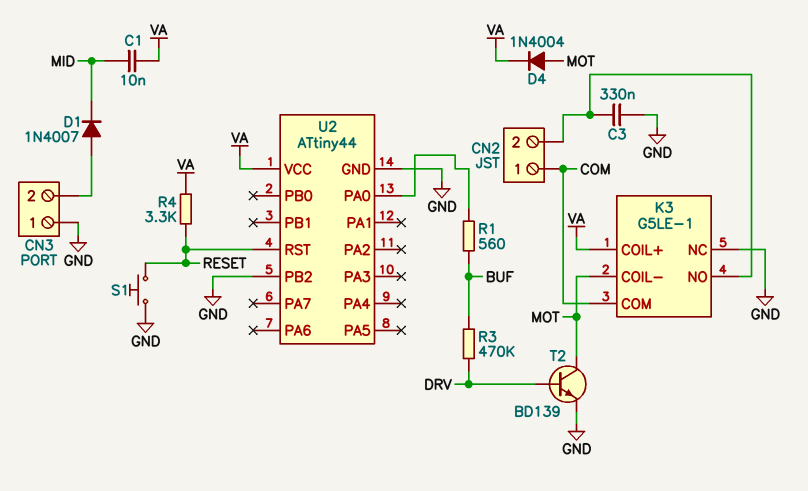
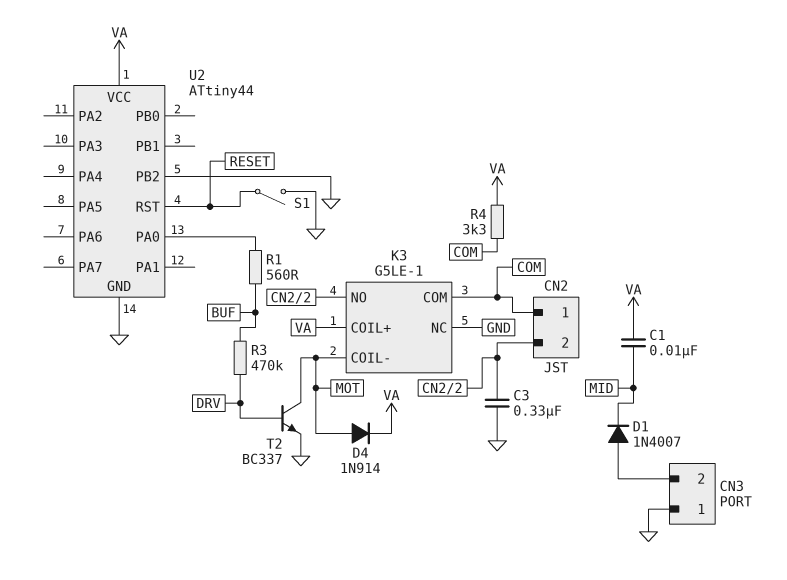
D4: diode 1N4004 (A MOT, K VA) -> diode 1N914 (A MOT, K VA)
R4: 3.3k (RESET, VA) -> 3.3k (COM, VA)
S1: button (GND, RESET) -> switch (GND, RESET)
T2: NPN BD139 (B DRV, C MOT, E GND) -> NPN BC337 (B DRV, C MOT, E GND)

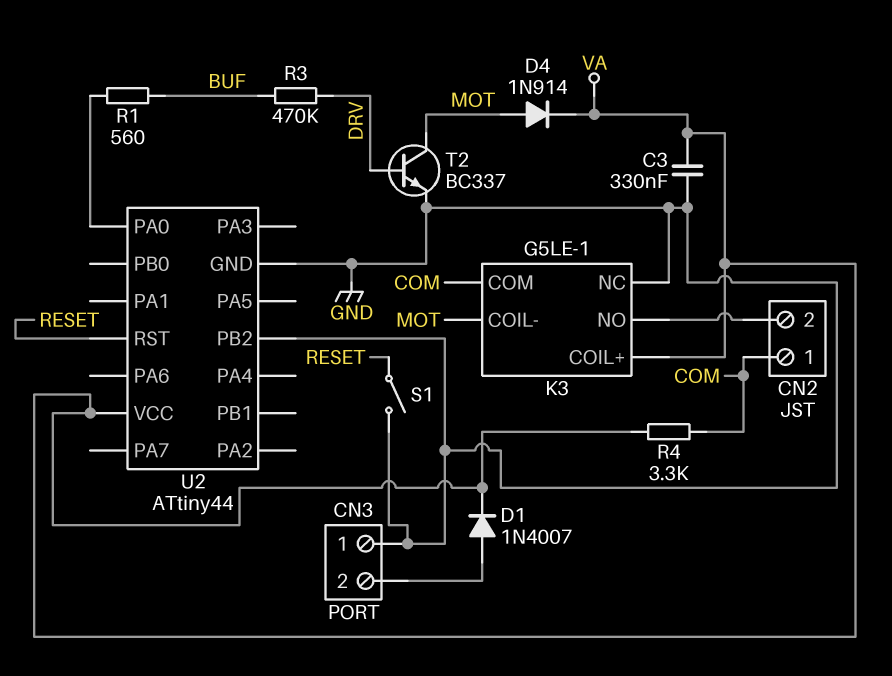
C1: 10nF (MID, VA) -> none
C3: 330nF (CN2/2, GND) -> 330nF (GND, VA)
D1: diode 1N4007 (A CN3/2, K MID) -> diode 1N4007 (A CN3/2, K VA)

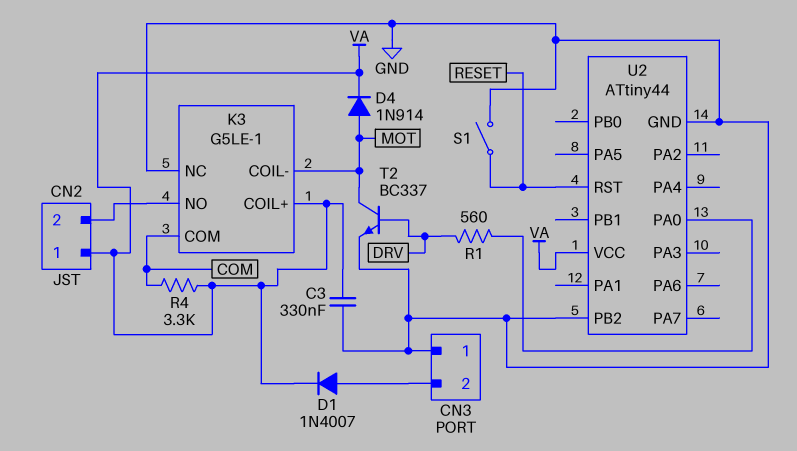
CN2 pin 1: COM -> VA
R1: 560 (BUF, U2/PA0) -> 560 (DRV, U2/PA0)
R3: 470k (BUF, DRV) -> none

